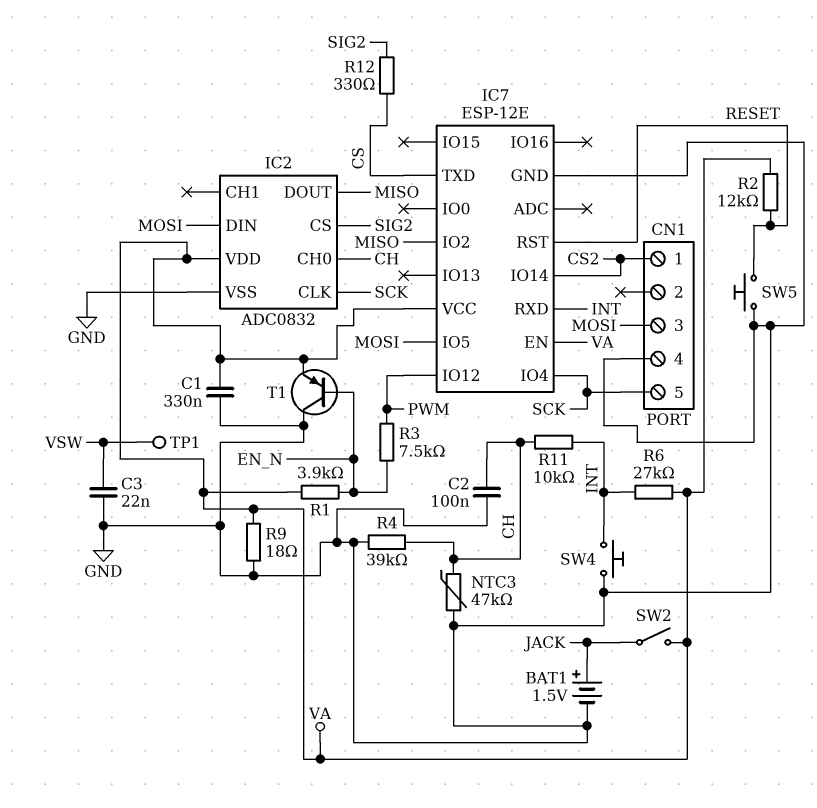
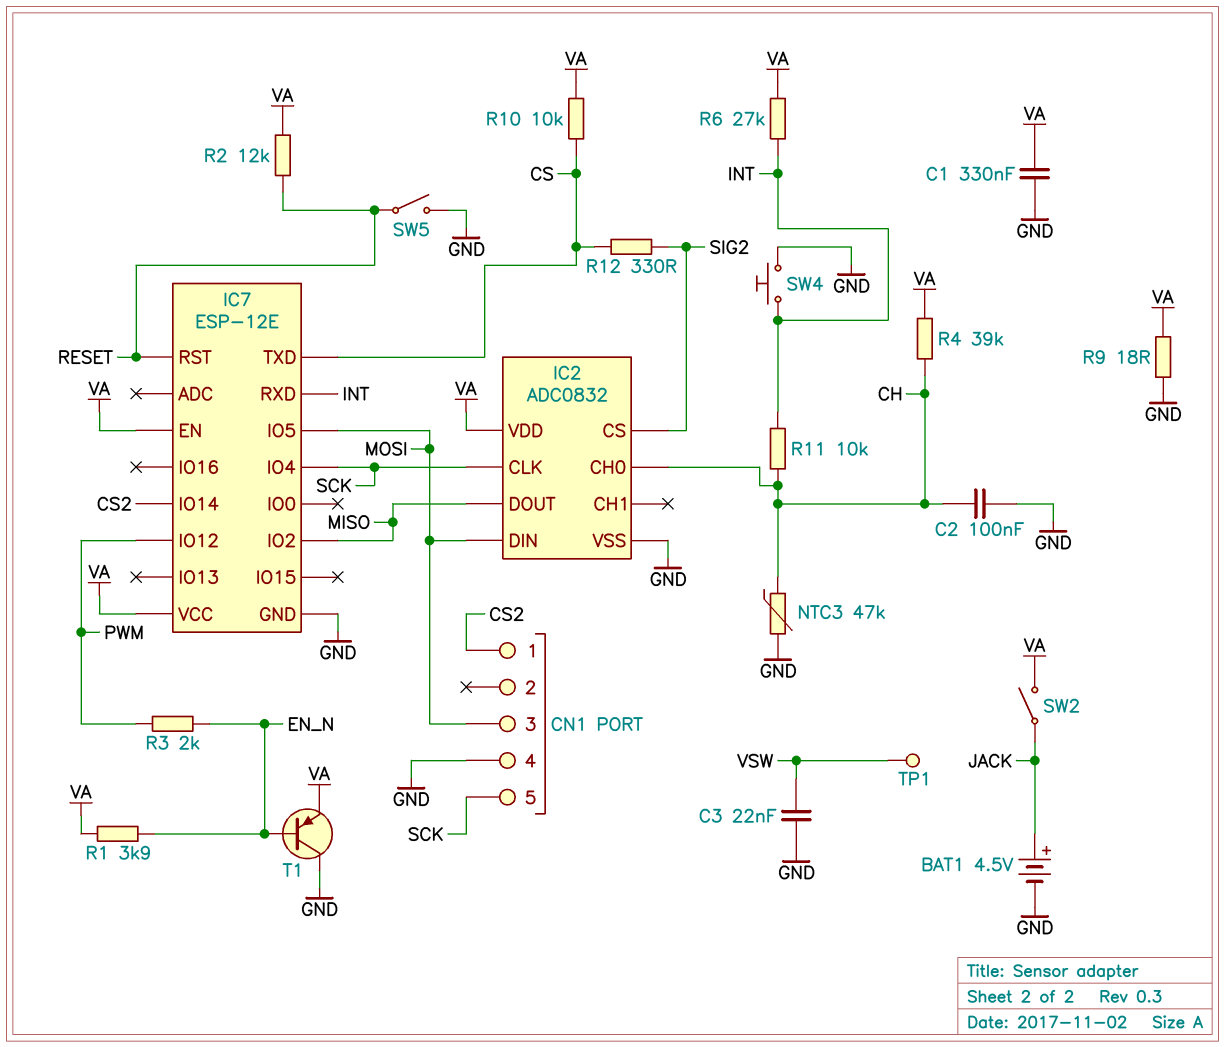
BAT1: 1.5V (plus JACK, minus GND) -> 4.5V (plus JACK, minus GND)
R3: 7.5k (EN_N, PWM) -> 2k (EN_N, PWM)
R4: 39k (CH, GND) -> 39k (CH, VA)
R10: none -> 10k (CS, VA)
SW5: button (GND, RESET) -> switch (GND, RESET)

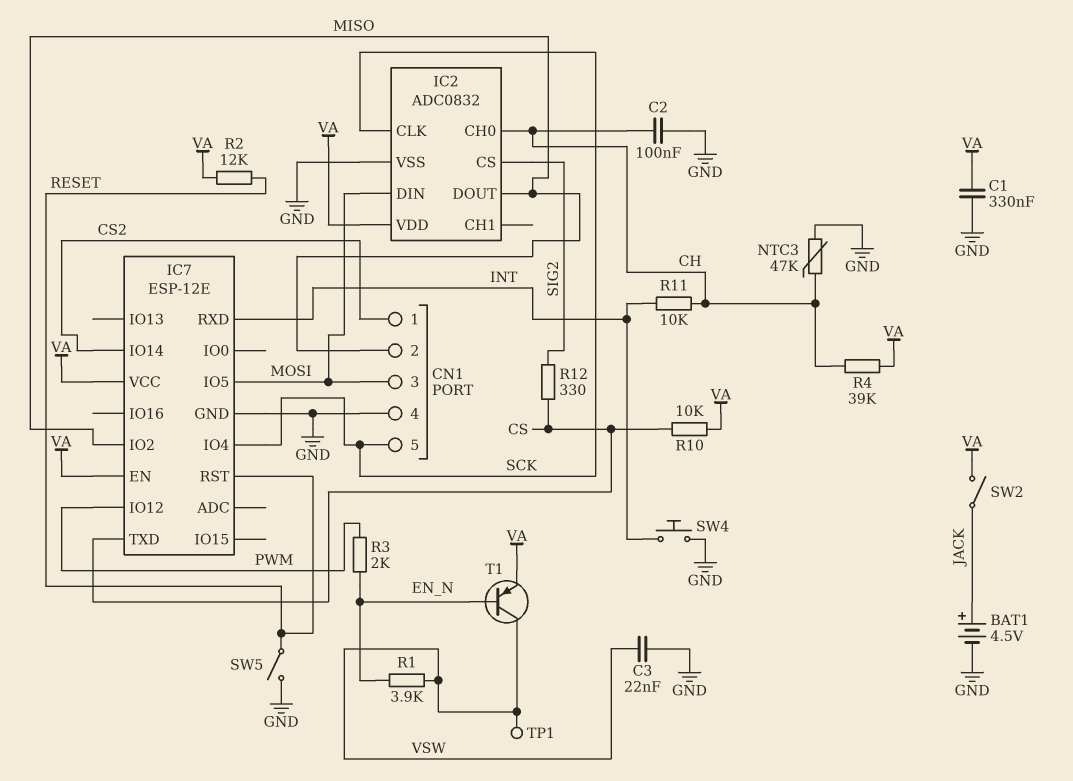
CN1 pin 2: none -> MISO
R1: 3.9k (EN_N, VA) -> 3.9k (EN_N, VSW)
R6: 27k (INT, VA) -> none
R9: 18 (GND, VA) -> none
T1: PNP (B EN_N, C GND, E VA) -> PNP (B EN_N, C VSW, E VA)

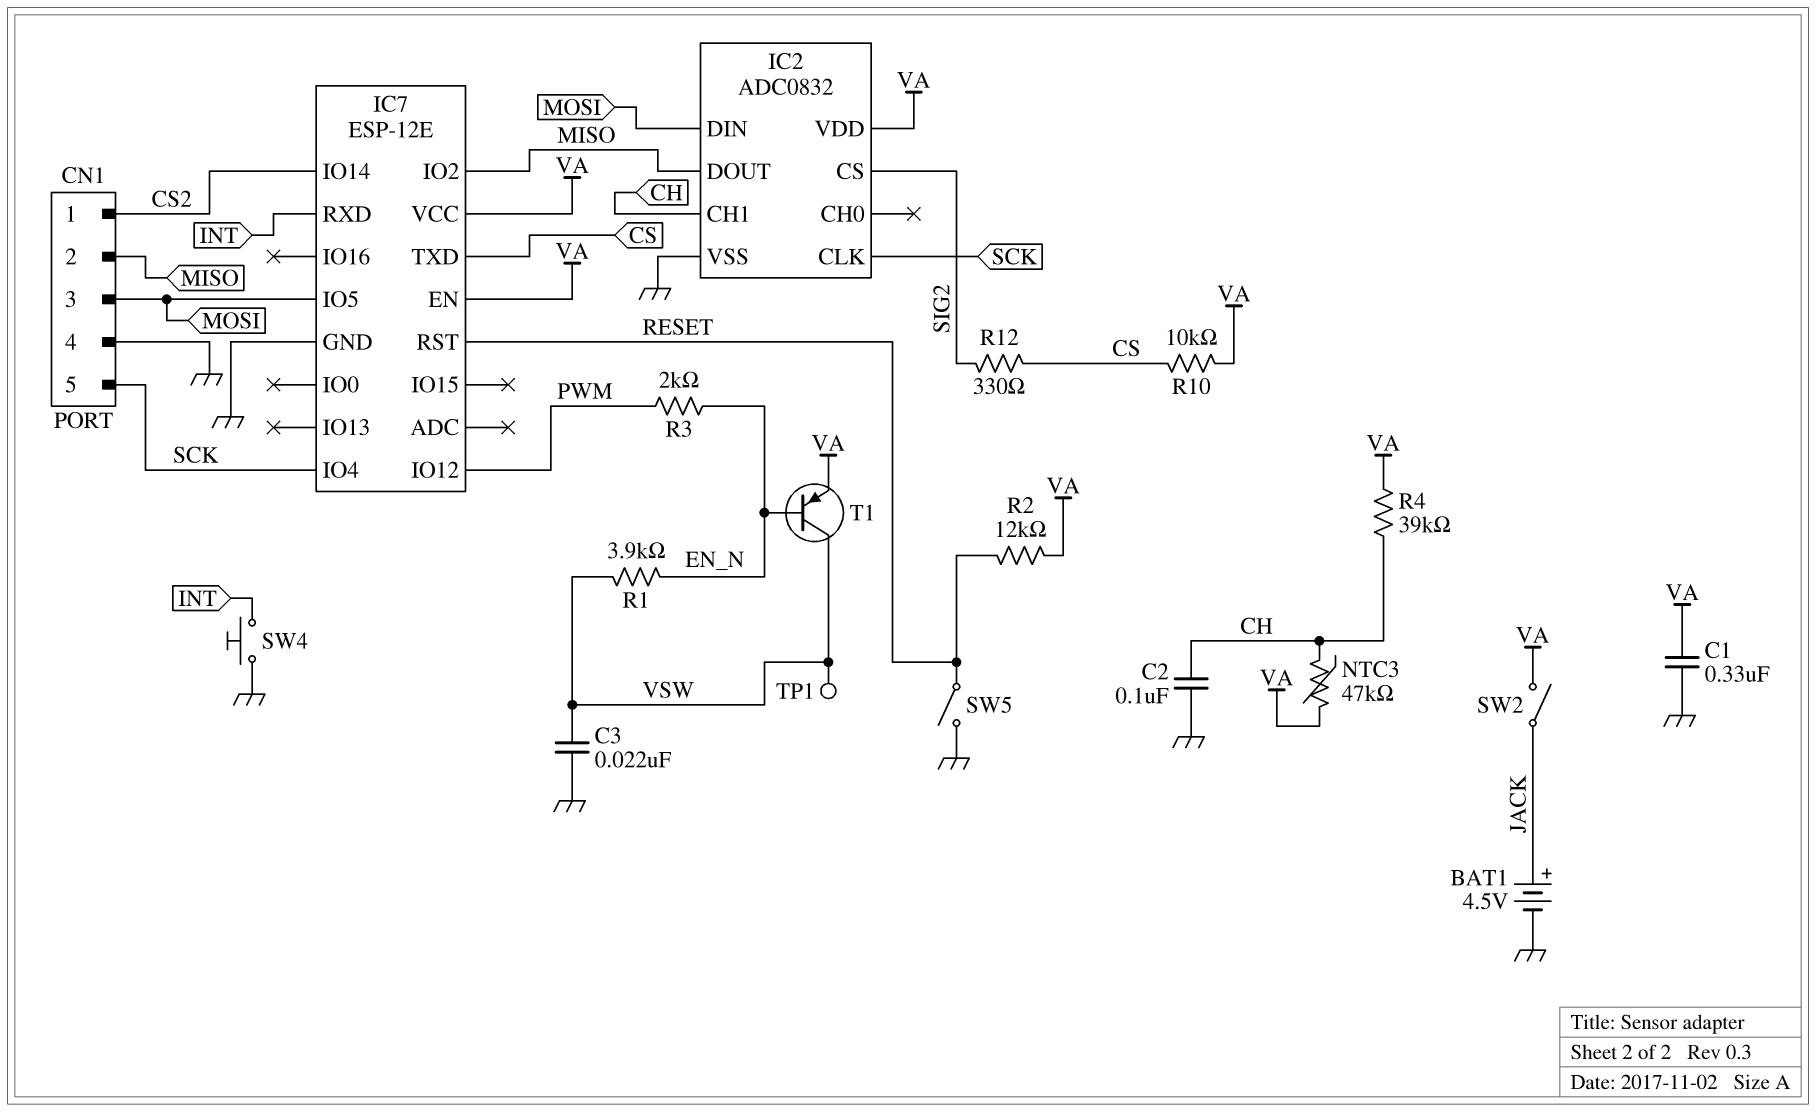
IC2 pin CH0: CH -> none
IC2 pin CH1: none -> CH
NTC3: 47k (CH, GND) -> 47k (CH, VA)
R11: 10k (CH, INT) -> none

